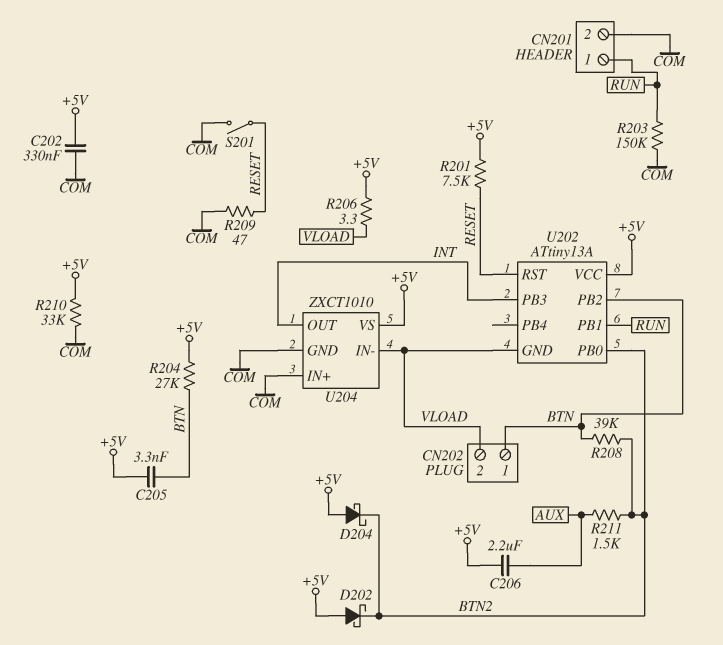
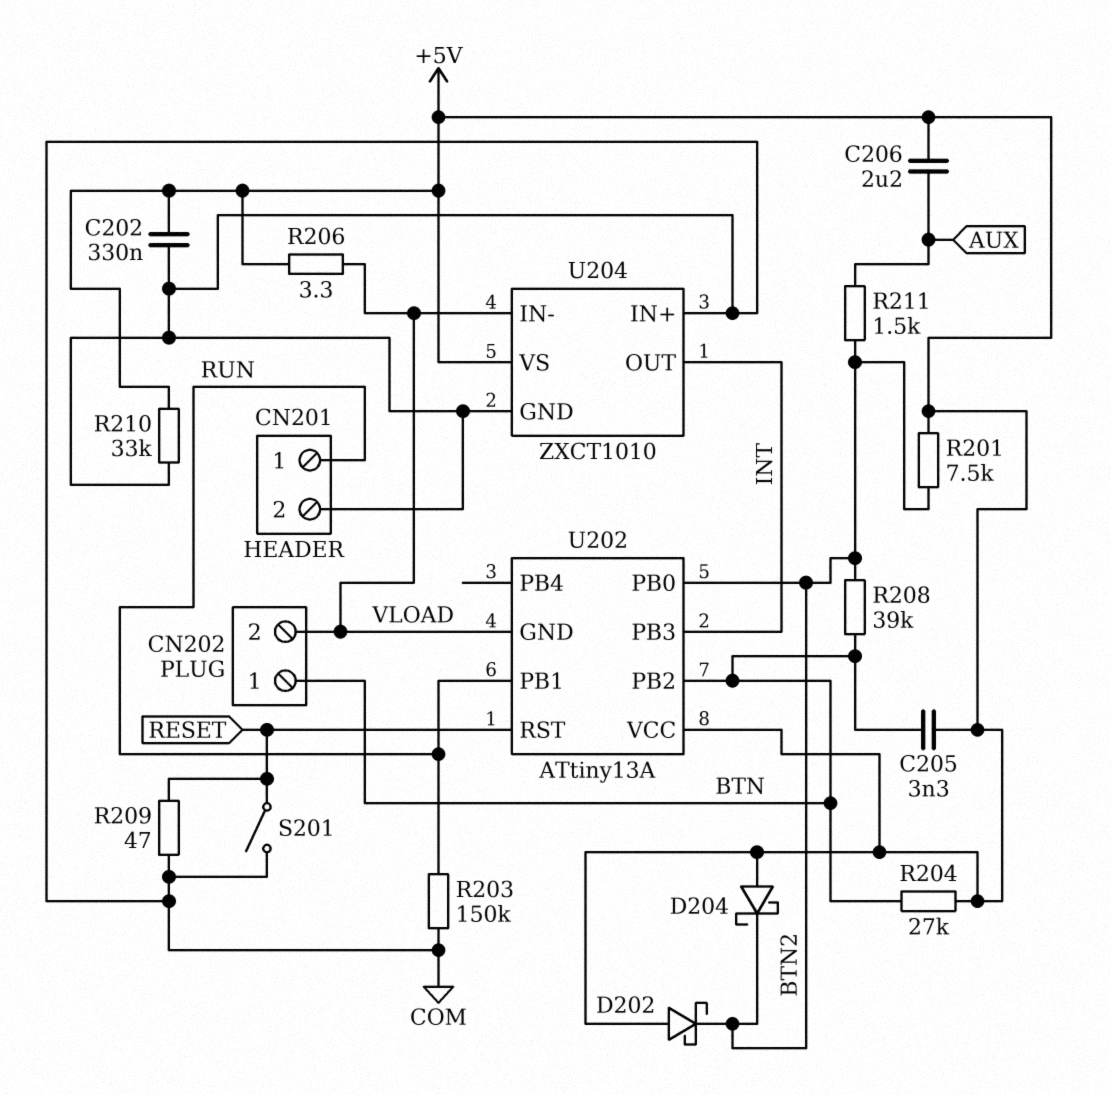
R201: 7.5k (+5V, RESET) -> 7.5k (+5V, BTN2)

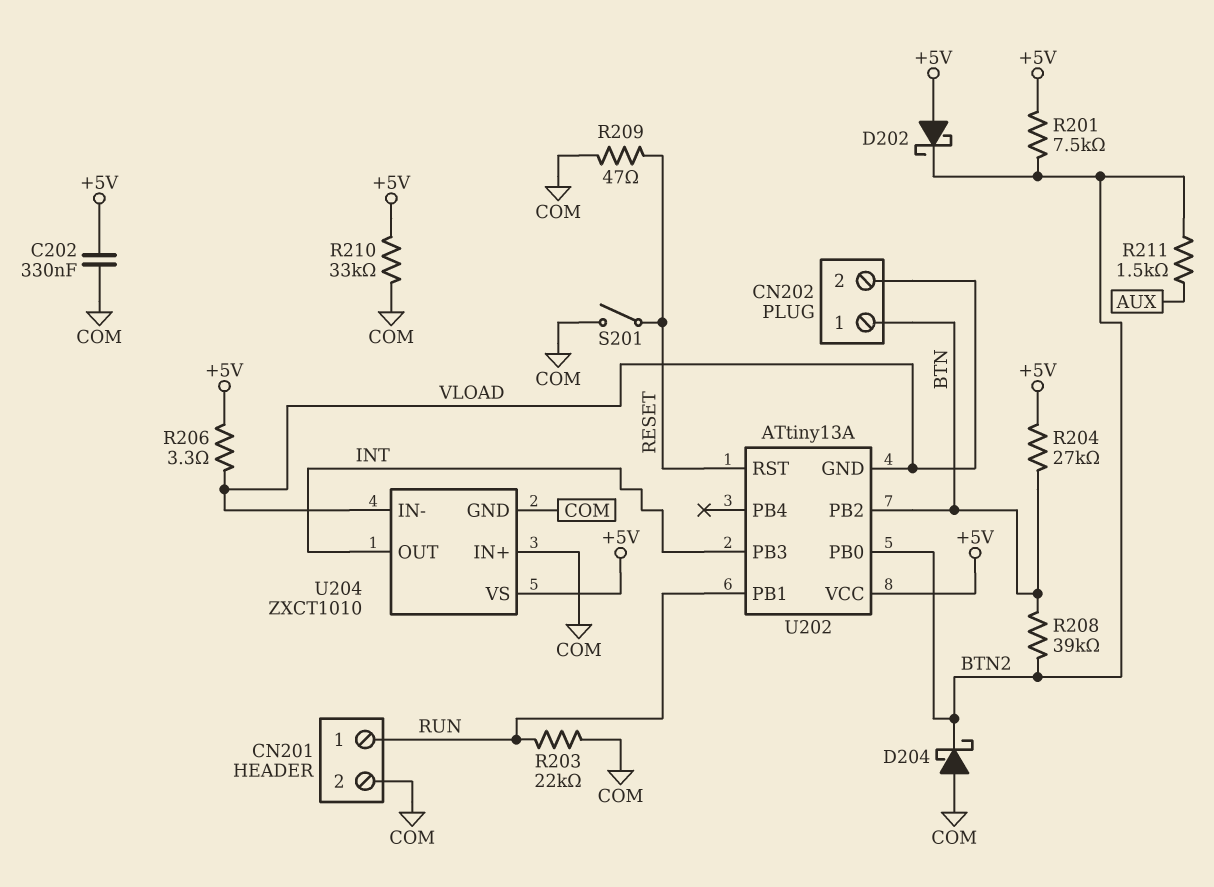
C205: 3.3nF (+5V, BTN) -> none
C206: 2.2uF (+5V, AUX) -> none
D204: schottky (A +5V, K BTN2) -> schottky (A COM, K BTN2)
R203: 150k (COM, RUN) -> 22k (COM, RUN)

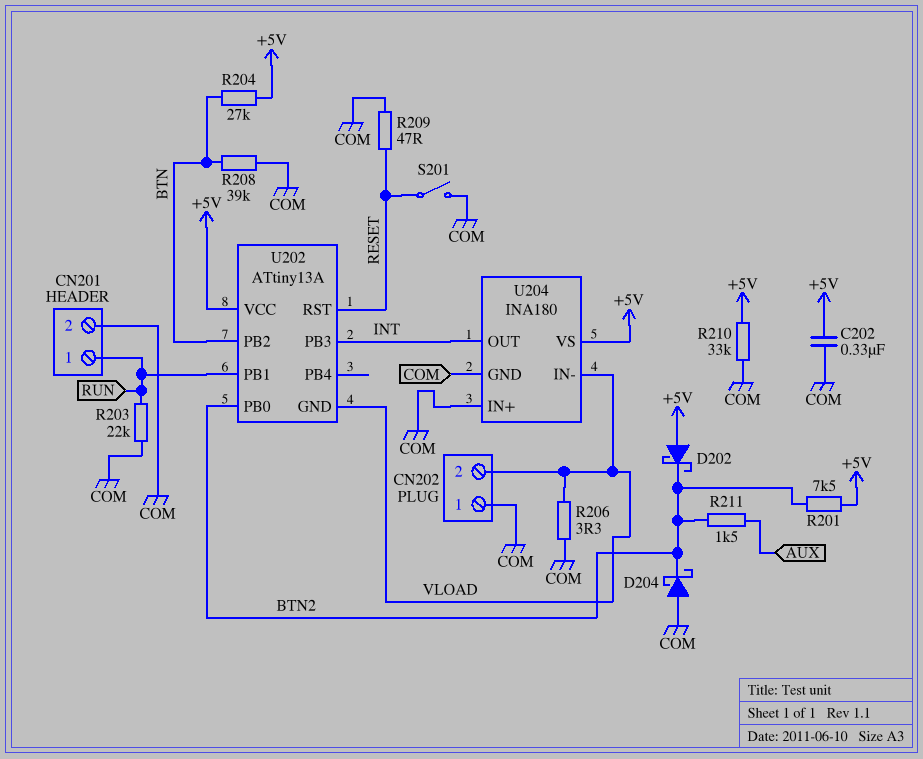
CN202 pin 1: BTN -> COM
R206: 3.3 (+5V, VLOAD) -> 3.3 (COM, VLOAD)
R208: 39k (BTN, BTN2) -> 39k (BTN, COM)
U204: ZXCT1010 -> INA180

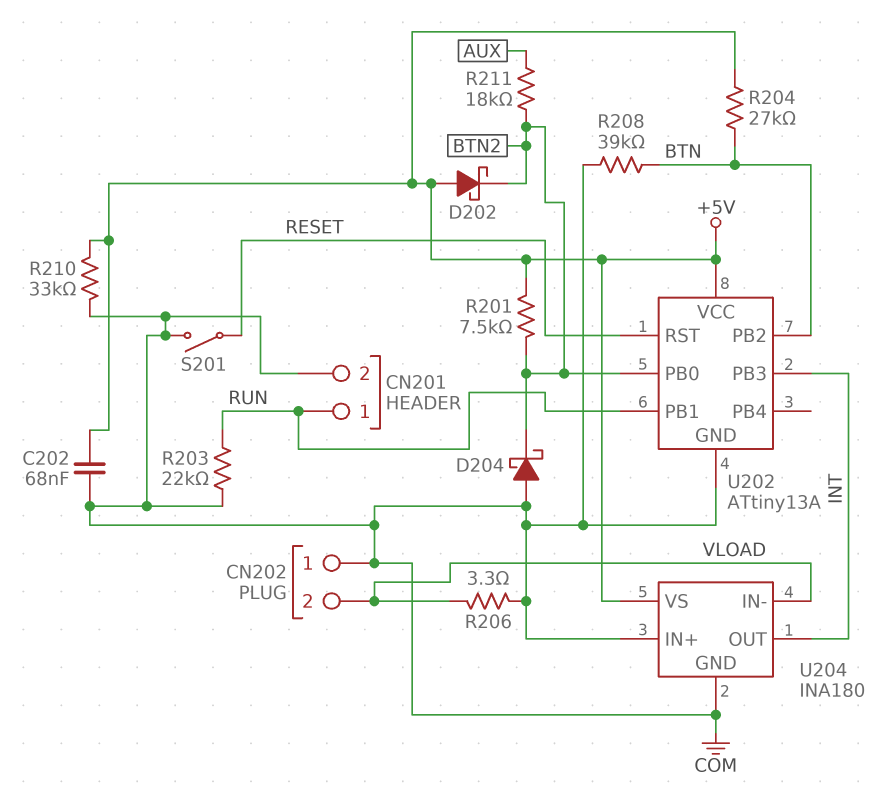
C202: 330nF (+5V, COM) -> 68nF (+5V, COM)
R209: 47 (COM, RESET) -> none
R211: 1.5k (AUX, BTN2) -> 18k (AUX, BTN2)
U202 pin GND: VLOAD -> COM

